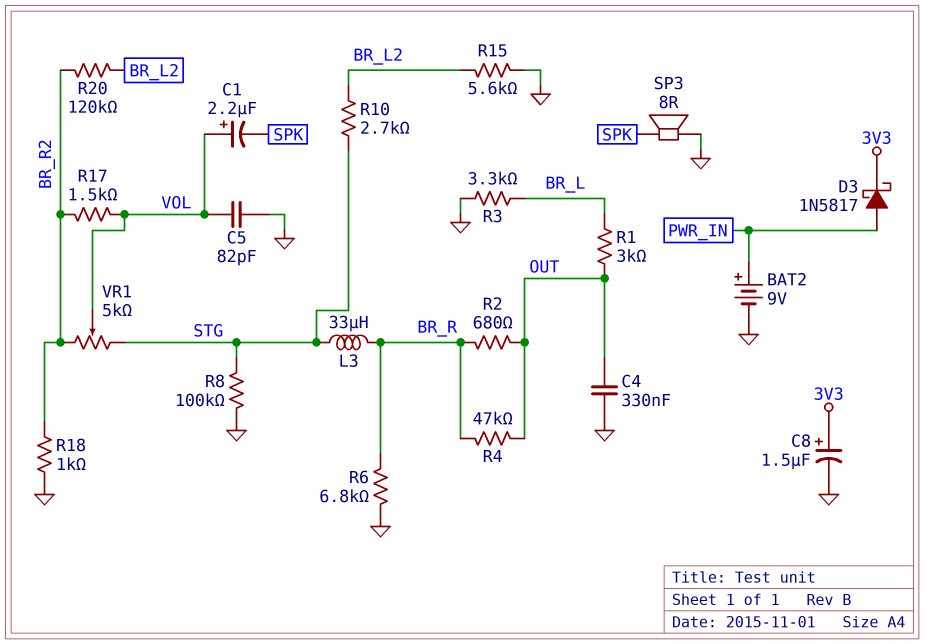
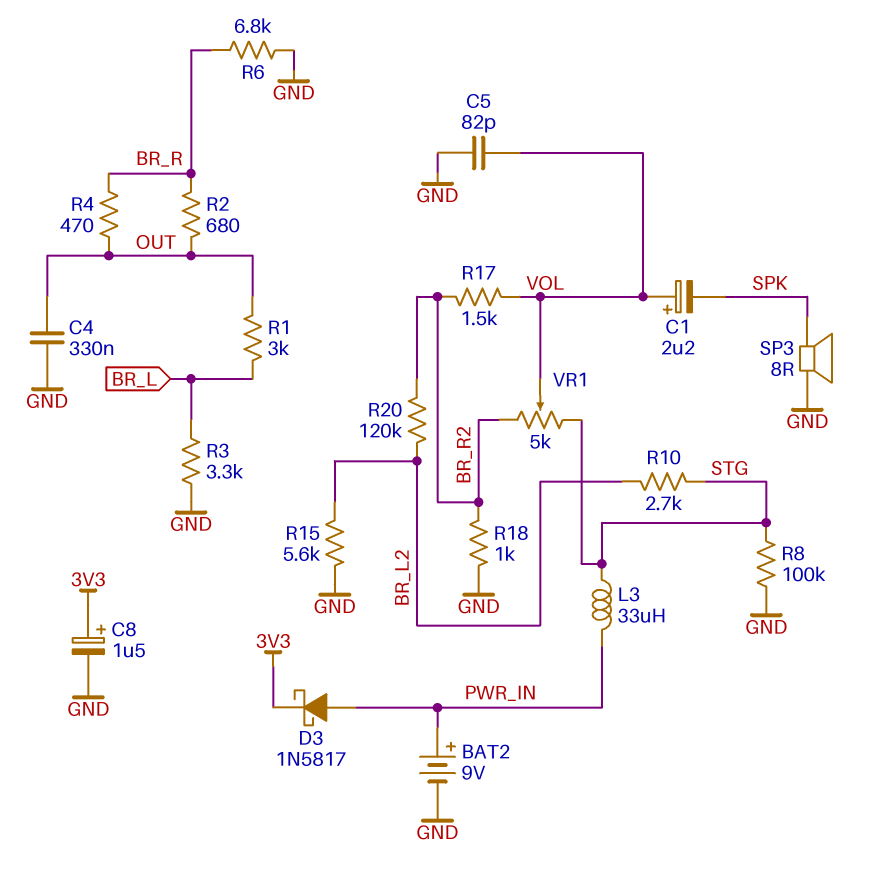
L3: 33uH (BR_R, STG) -> 33uH (PWR_IN, STG)
R4: 47k (BR_R, OUT) -> 470 (BR_R, OUT)

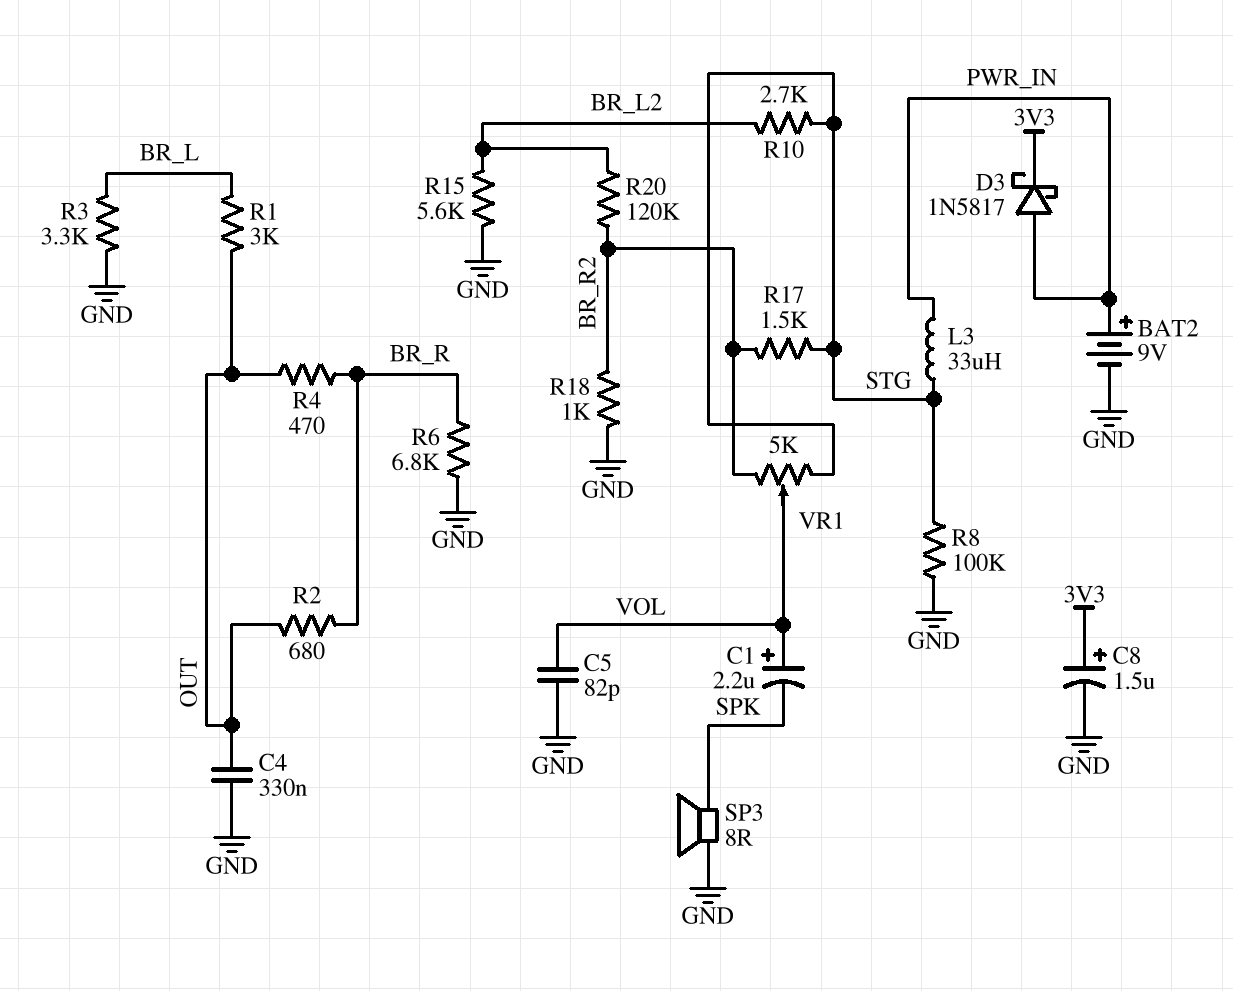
R17: 1.5k (BR_R2, VOL) -> 1.5k (BR_R2, STG)

